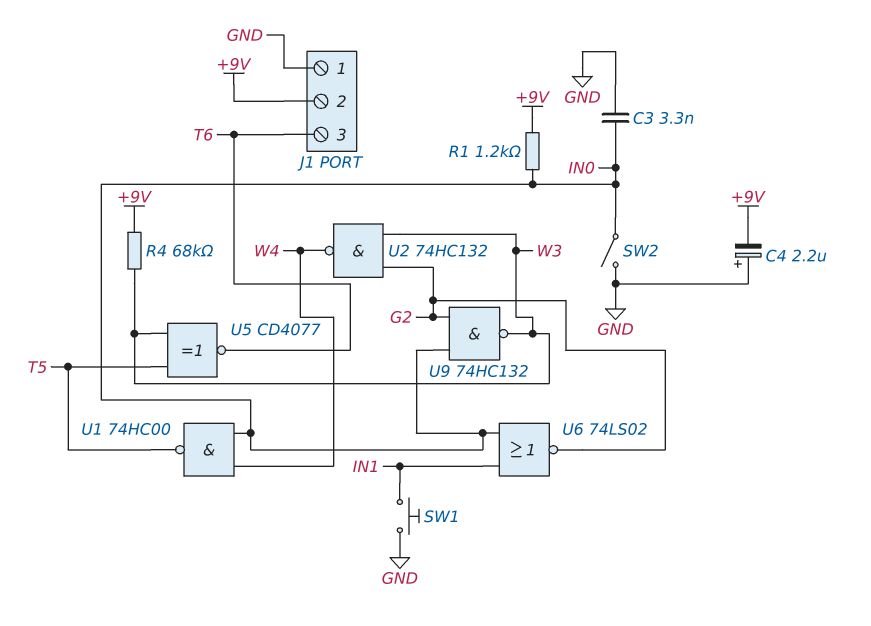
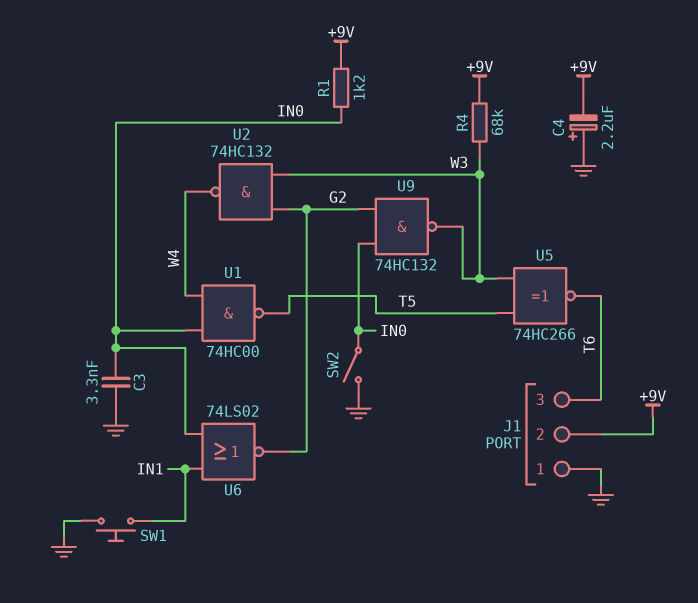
U5: XNOR CD4077 (in T5, in W3, out T6) -> XNOR 74HC266 (in T5, in W3, out T6)

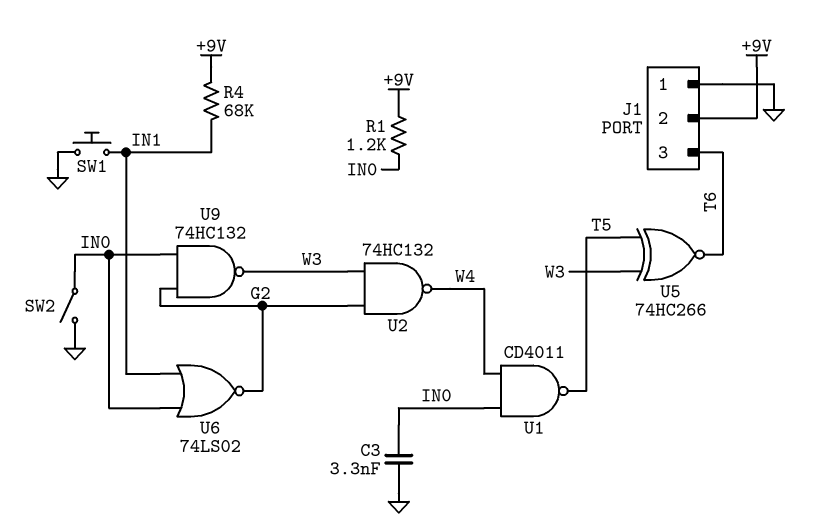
C4: 2.2uF (plus GND, minus +9V) -> none
R4: 68k (+9V, W3) -> 68k (+9V, IN1)
U1: NAND 74HC00 (in IN0, in W4, out T5) -> NAND CD4011 (in IN0, in W4, out T5)

